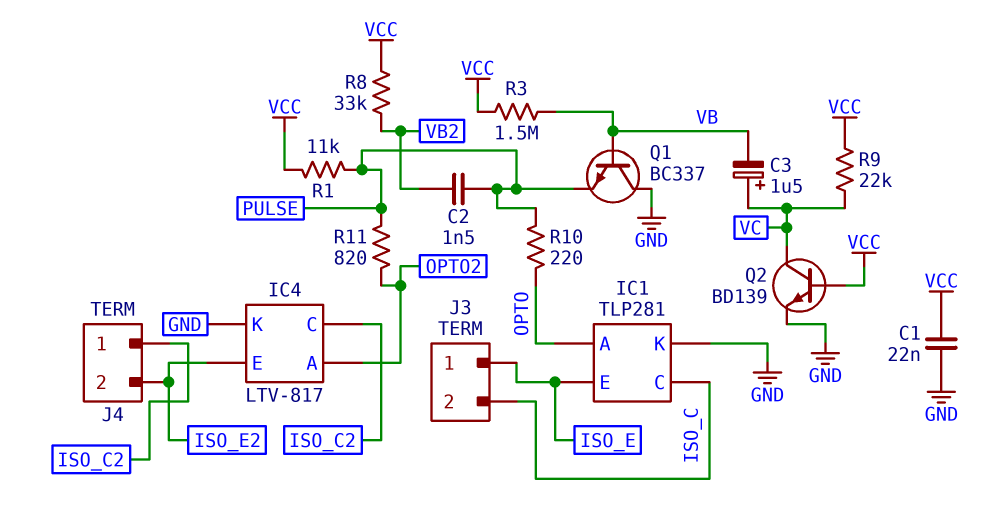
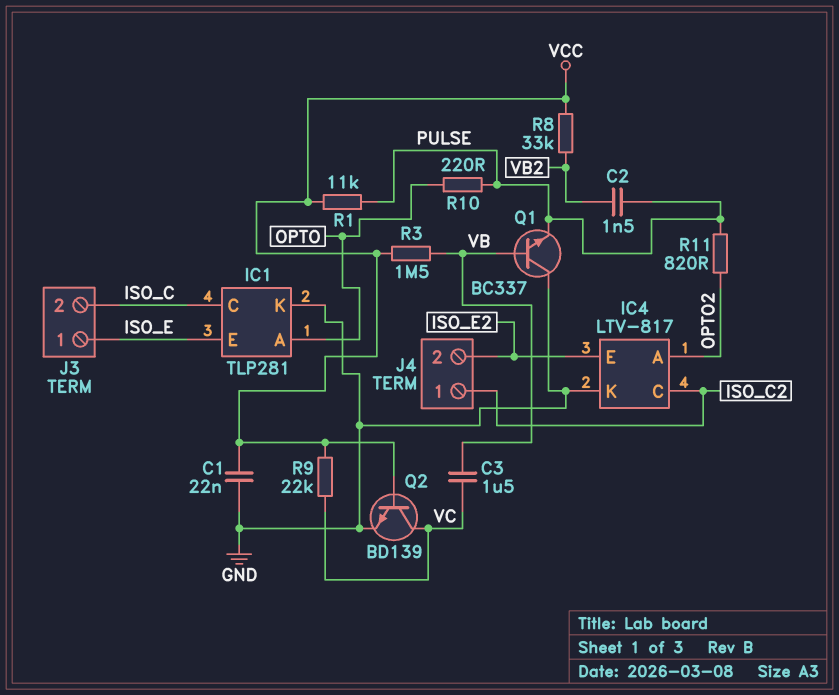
C3: 1.5uF (plus VC, minus VB) -> 1.5uF (VB, VC)

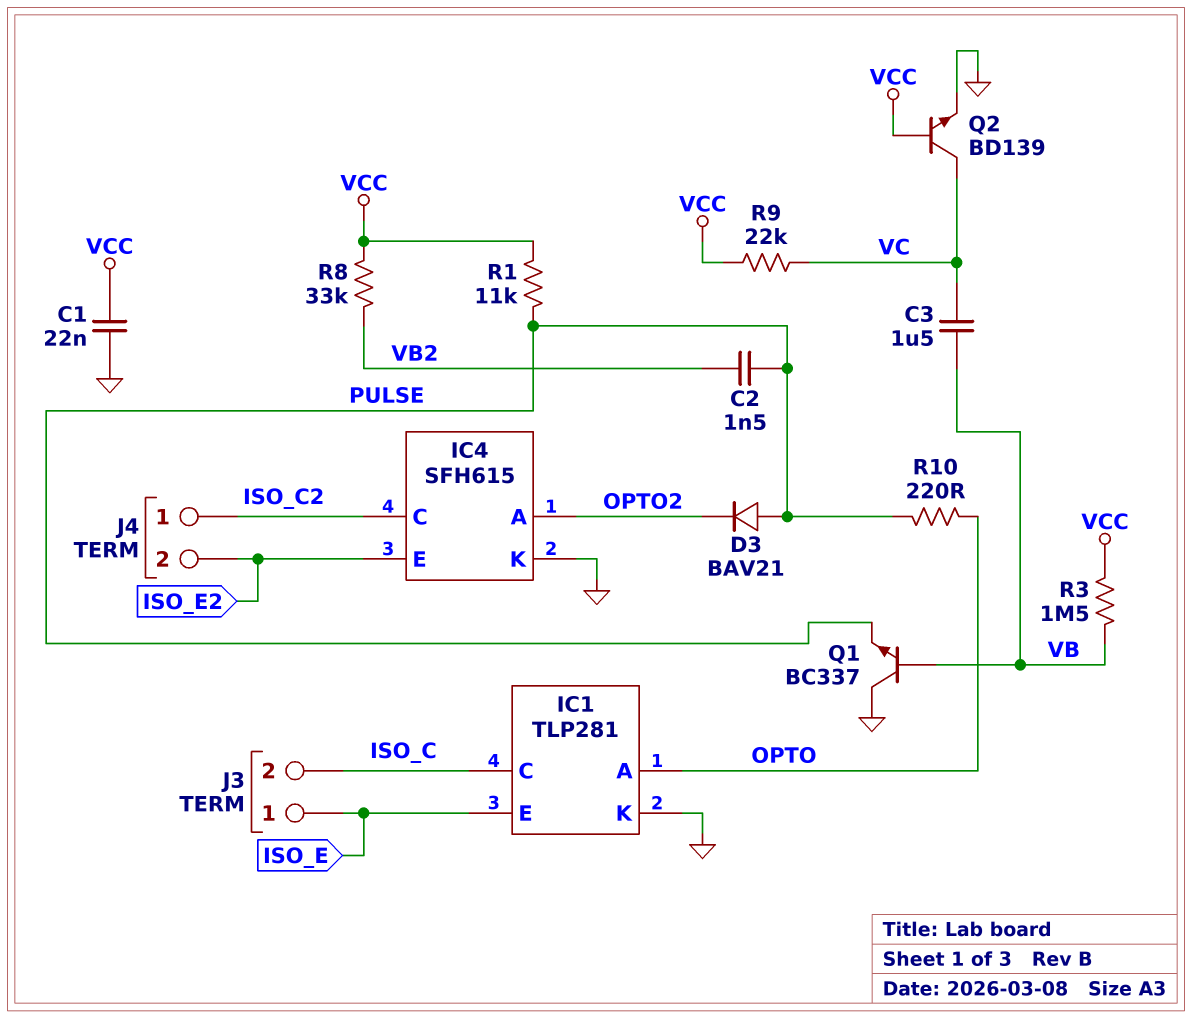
D3: none -> diode BAV21 (A PULSE, K OPTO2)
IC4: LTV-817 -> SFH615
R11: 820 (OPTO2, PULSE) -> none

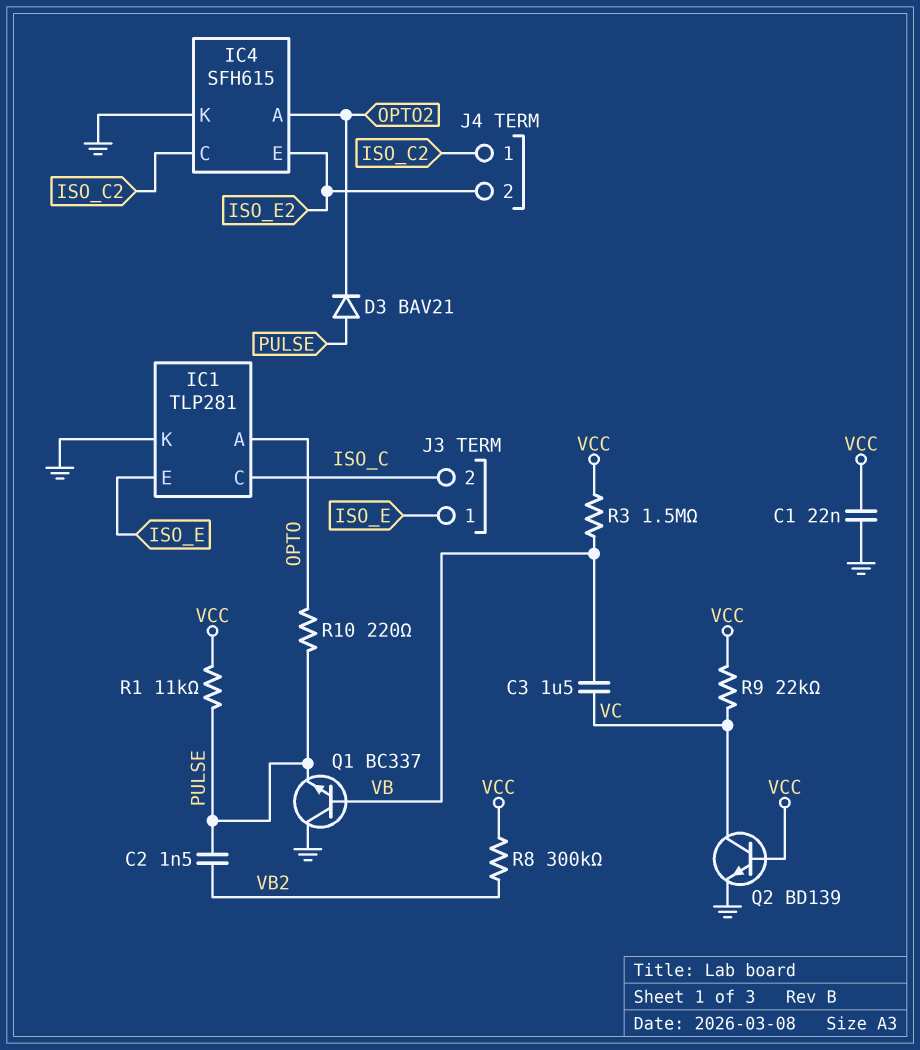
R8: 33k (VB2, VCC) -> 300k (VB2, VCC)

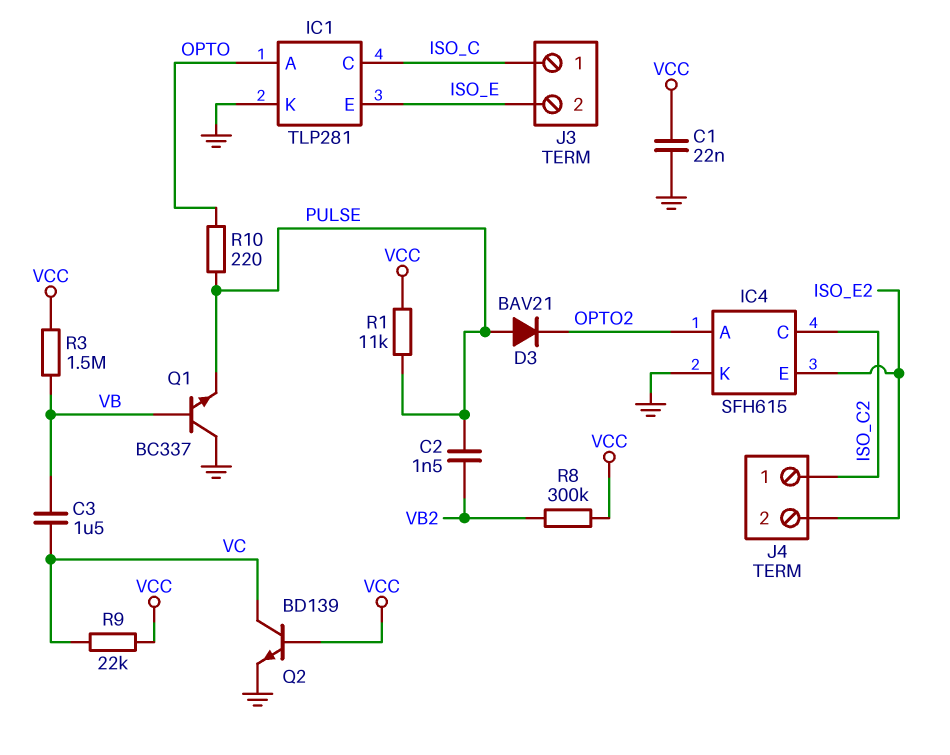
J3 pin 1: ISO_E -> ISO_C
J3 pin 2: ISO_C -> ISO_E

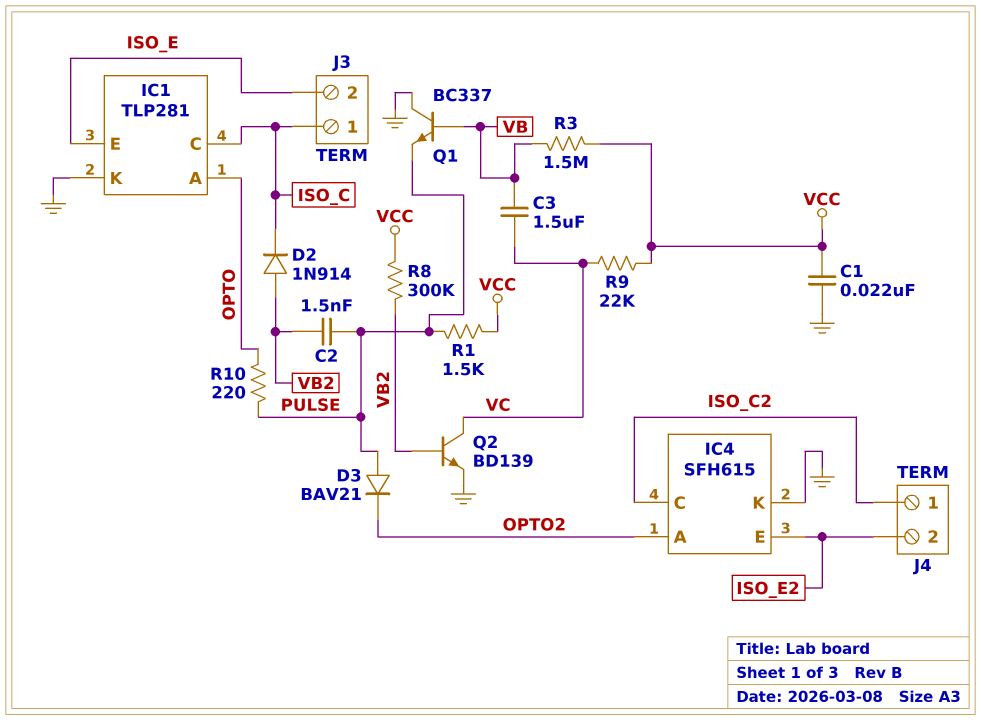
D2: none -> diode 1N914 (A VB2, K ISO_C)
Q2: NPN BD139 (B VCC, C VC, E GND) -> NPN BD139 (B VB2, C VC, E GND)
R1: 11k (PULSE, VCC) -> 1.5k (PULSE, VCC)

